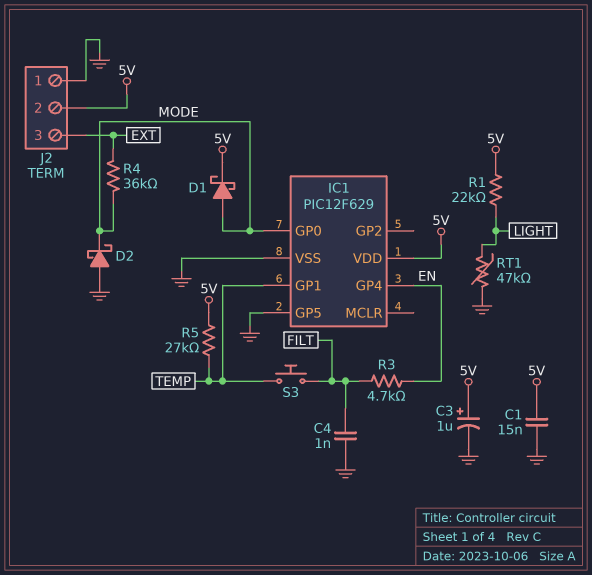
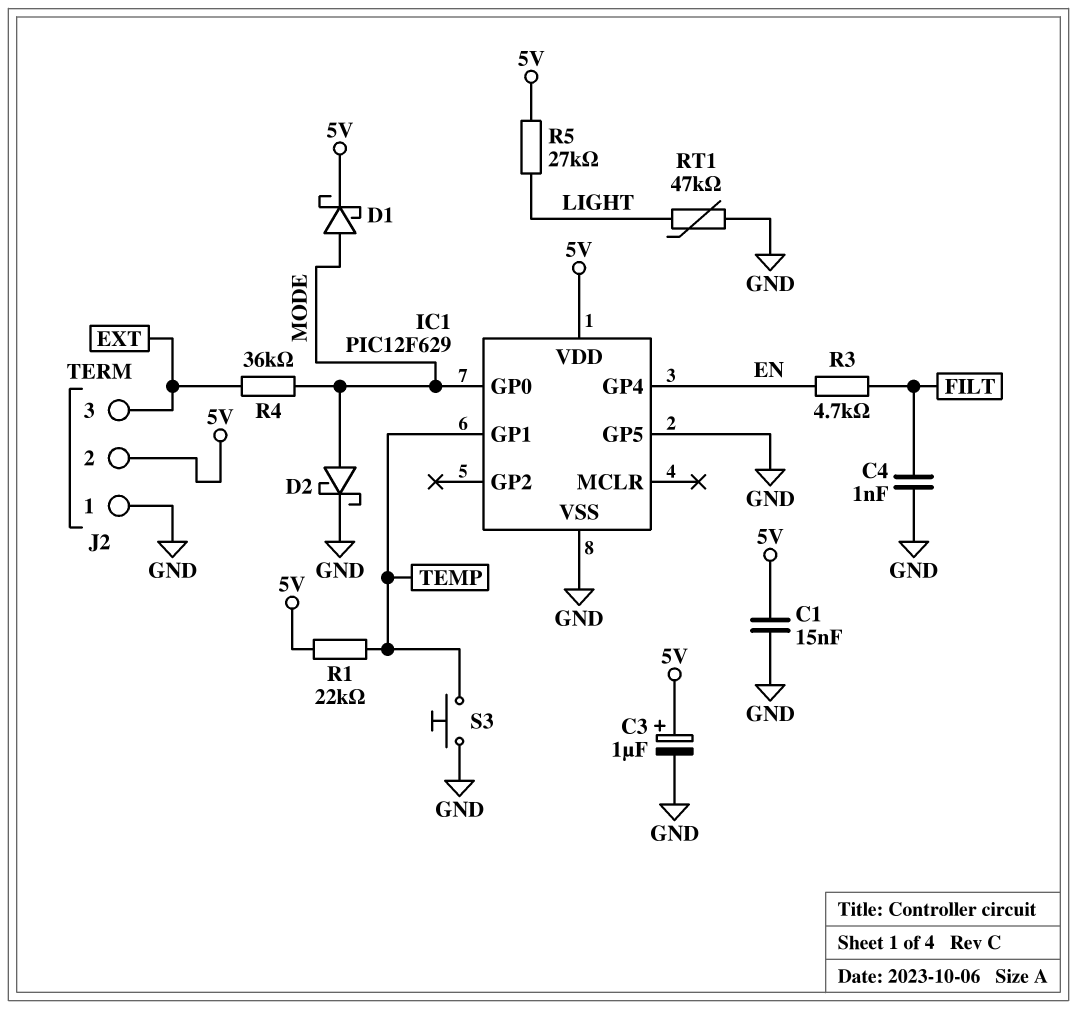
D2: schottky (A GND, K MODE) -> schottky (A MODE, K GND)
R1: 22k (5V, LIGHT) -> 22k (5V, TEMP)
R5: 27k (5V, TEMP) -> 27k (5V, LIGHT)
S3: button (FILT, TEMP) -> button (GND, TEMP)

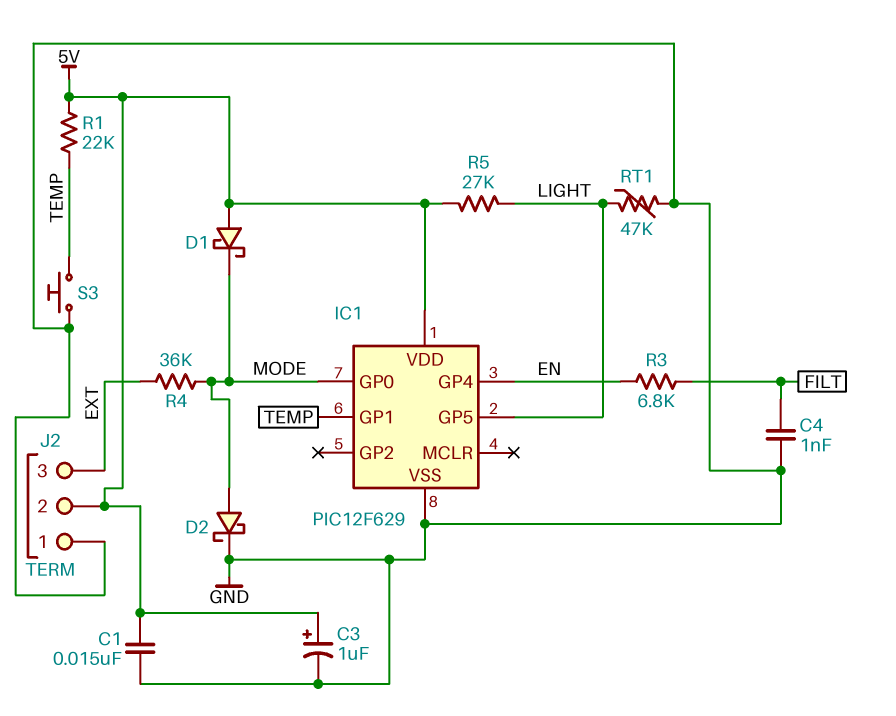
D1: schottky (A MODE, K 5V) -> schottky (A 5V, K MODE)
IC1 pin GP5: GND -> LIGHT
R3: 4.7k (EN, FILT) -> 6.8k (EN, FILT)

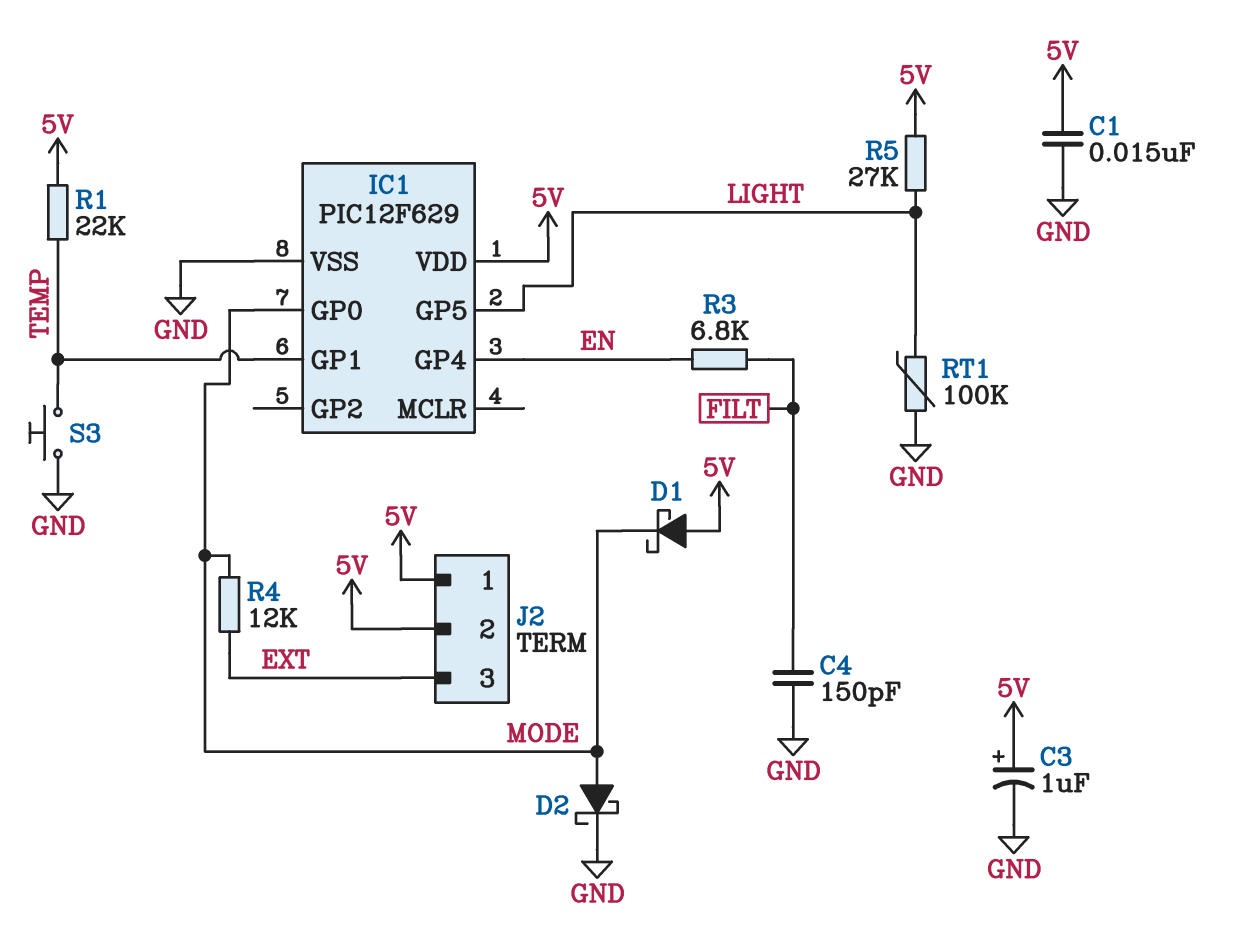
C4: 1nF (FILT, GND) -> 150pF (FILT, GND)
J2 pin 1: GND -> 5V
R4: 36k (EXT, MODE) -> 12k (EXT, MODE)
RT1: 47k (GND, LIGHT) -> 100k (GND, LIGHT)

